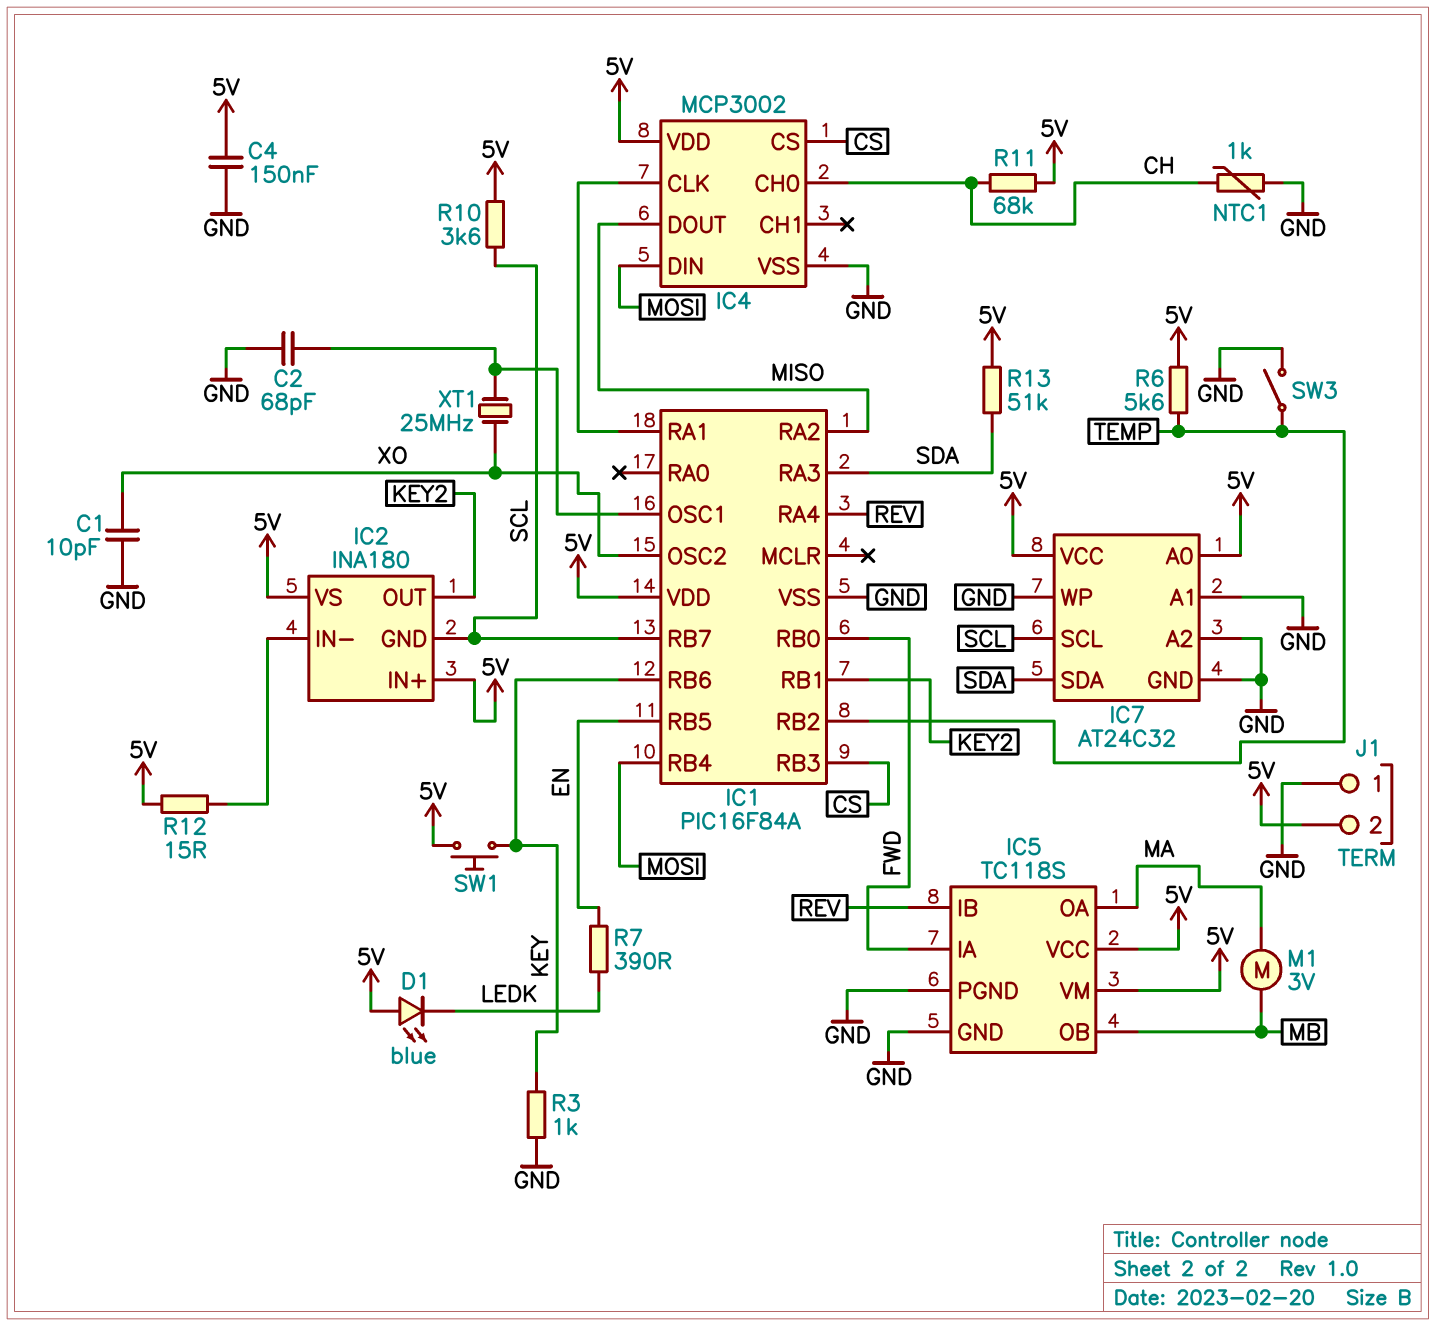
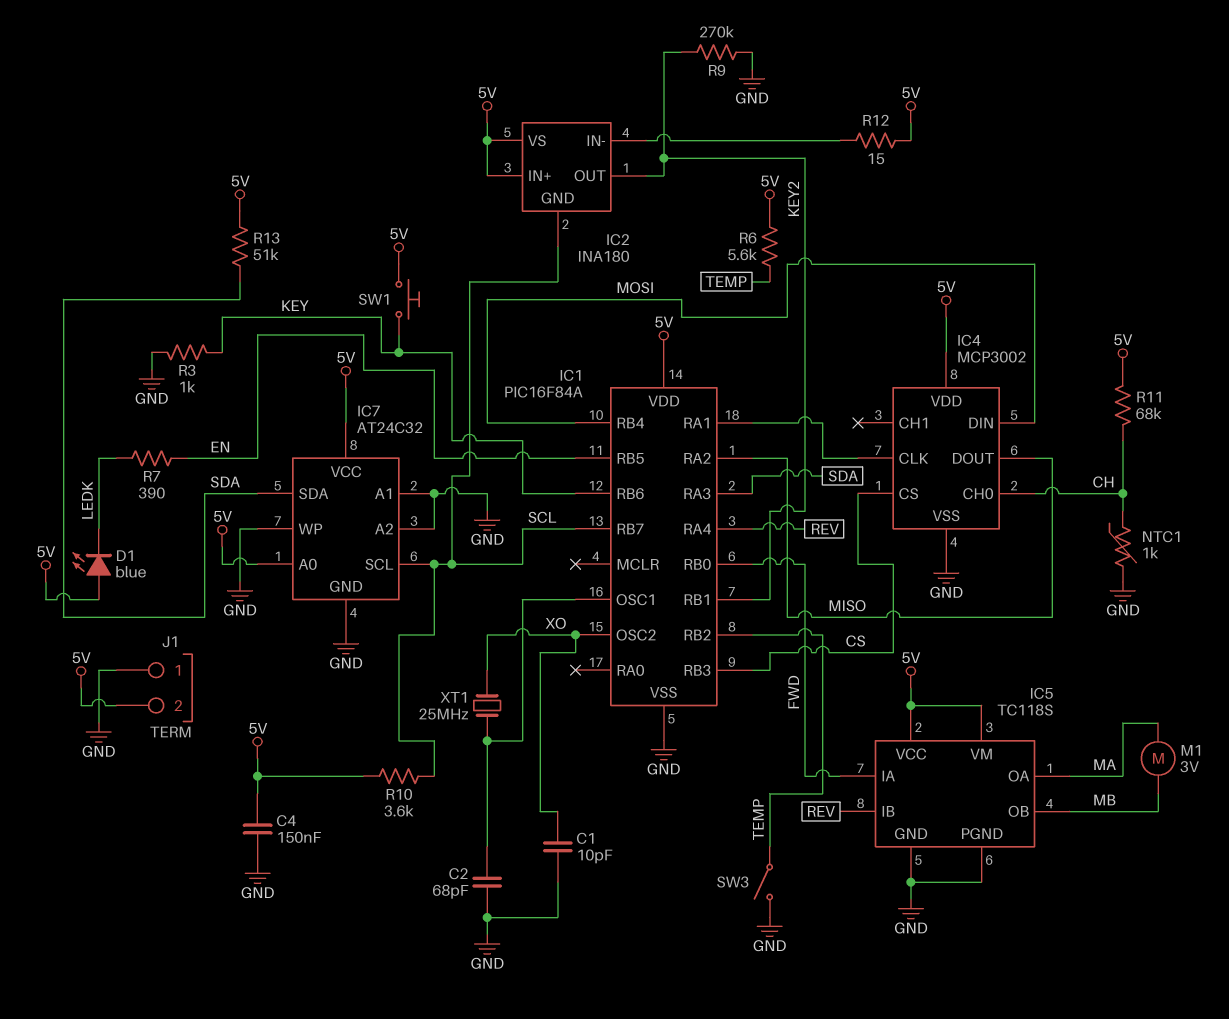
R9: none -> 270k (GND, KEY2)

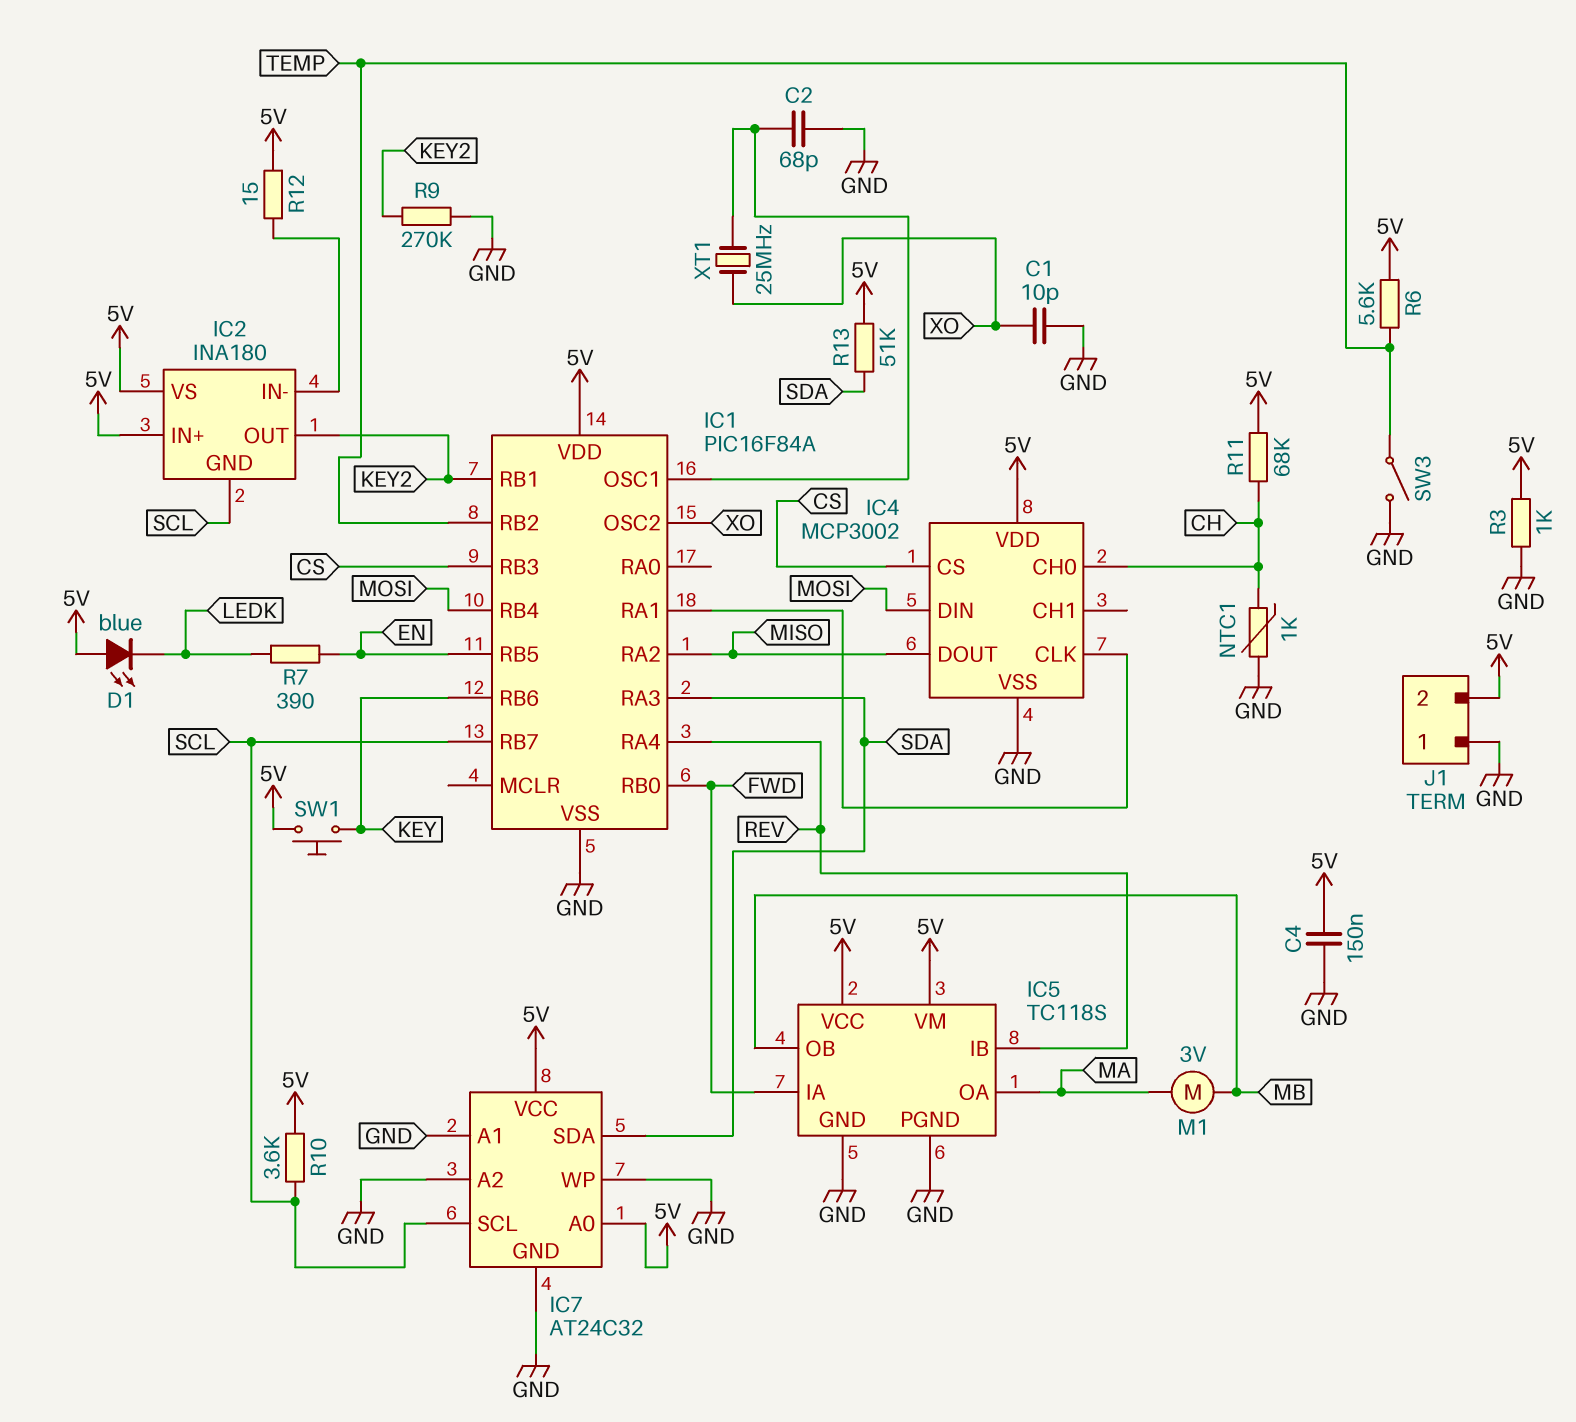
R3: 1k (GND, KEY) -> 1k (5V, GND)

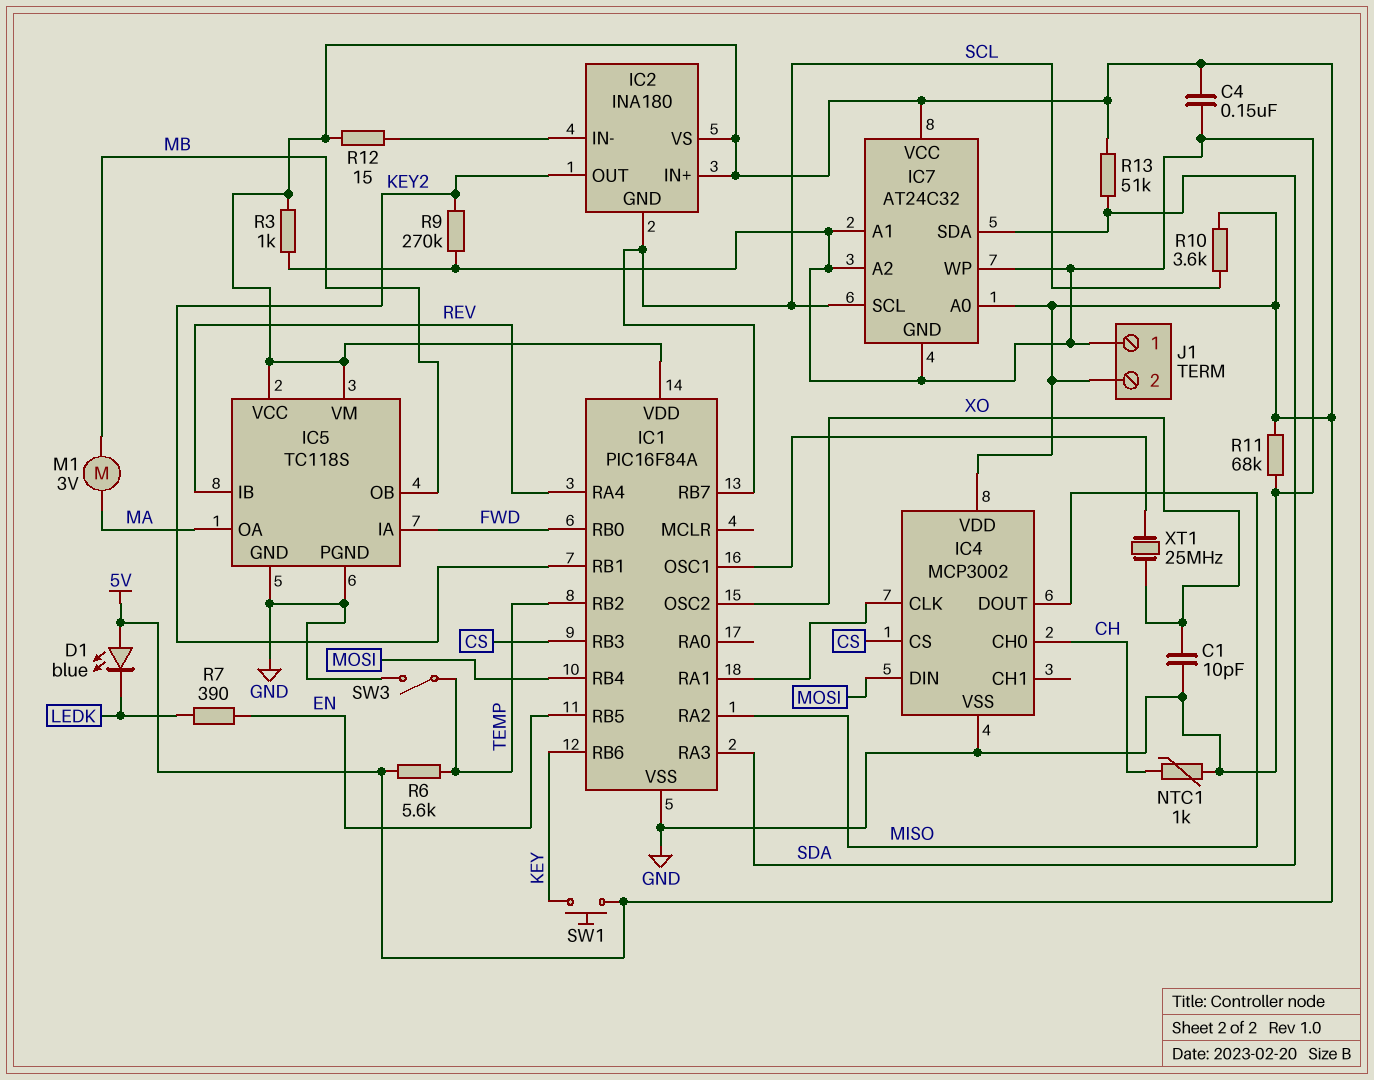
C2: 68pF (GND, IC1/OSC1) -> none
R11: 68k (5V, CH) -> 68k (5V, GND)

